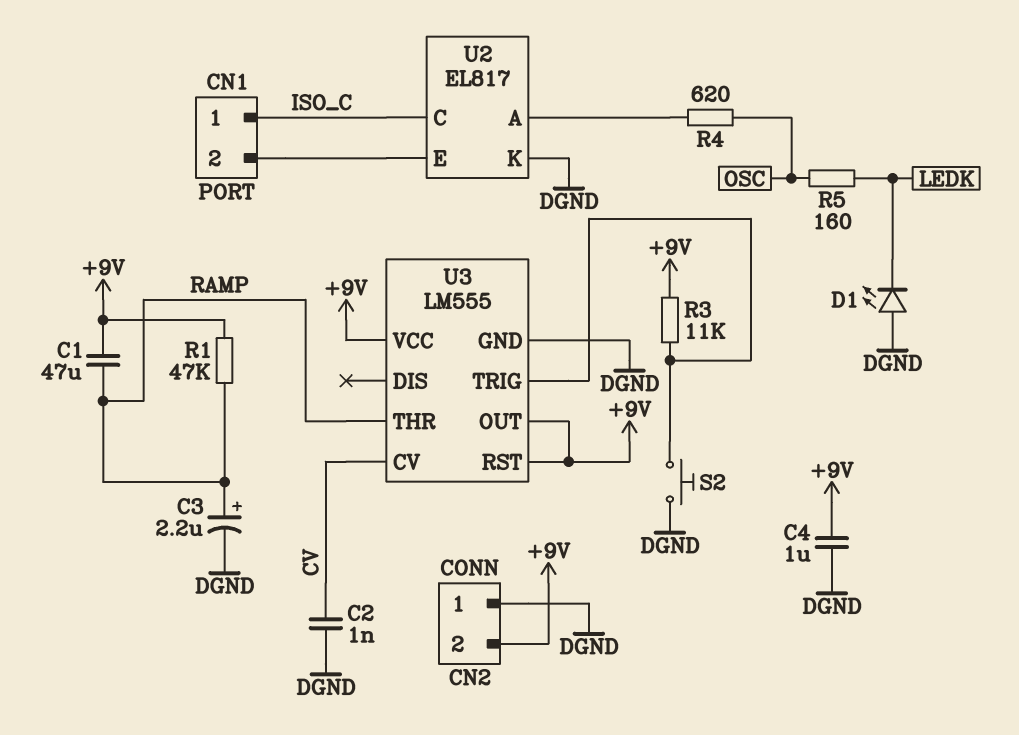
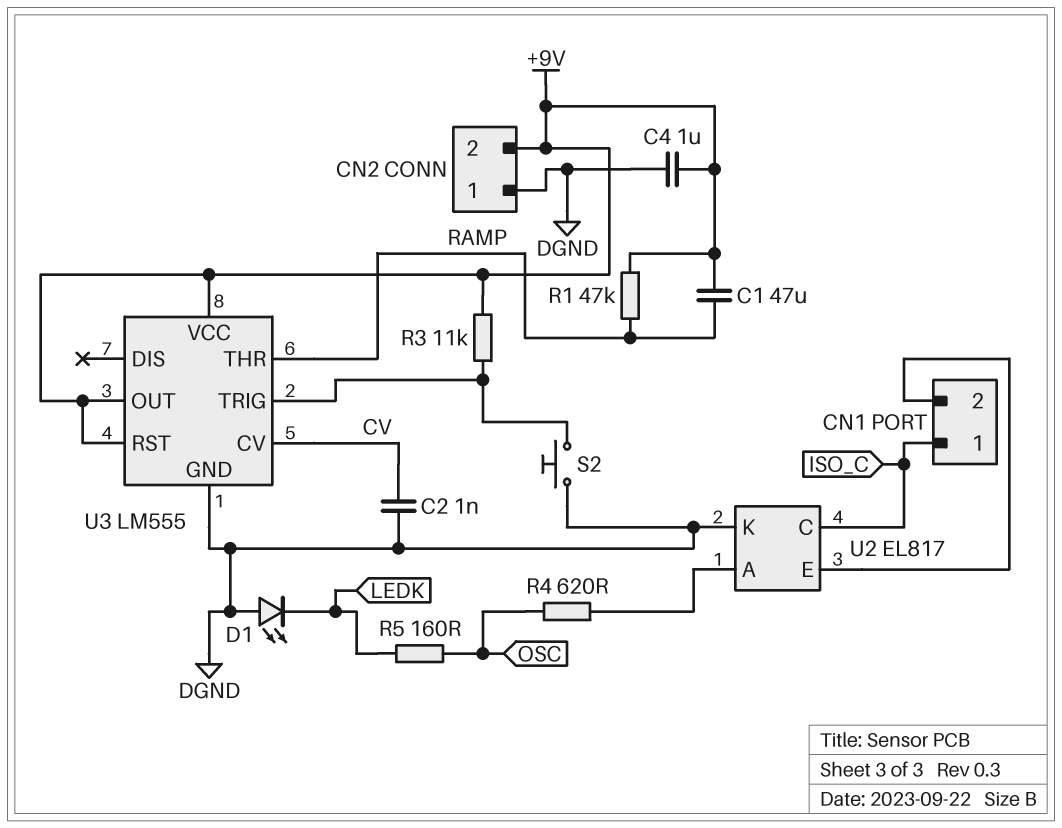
C3: 2.2uF (plus RAMP, minus DGND) -> none

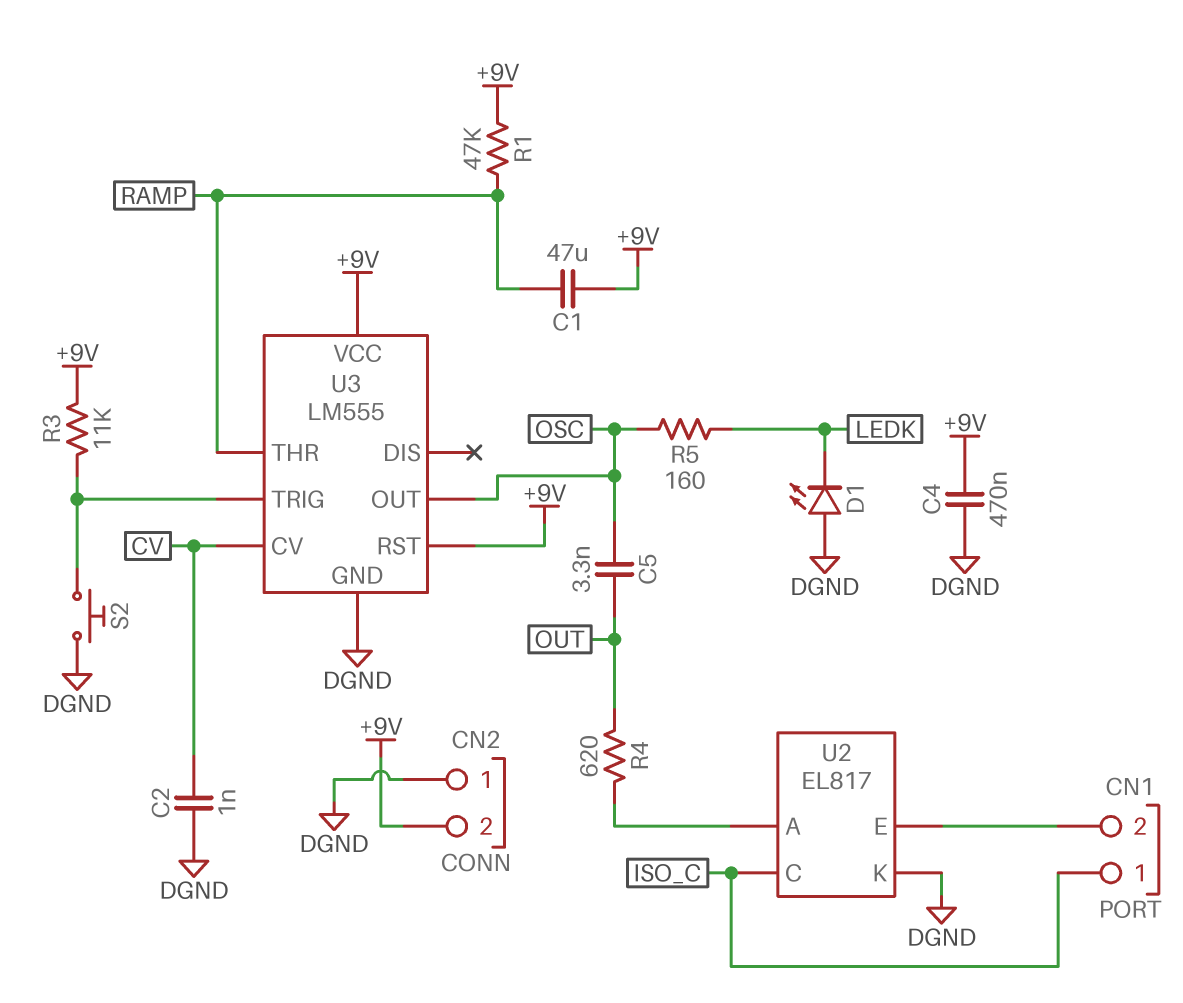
C4: 1uF (+9V, DGND) -> 470nF (+9V, DGND)
C5: none -> 3.3nF (OSC, OUT)
R4: 620 (OSC, U2/A) -> 620 (OUT, U2/A)
U3 pin OUT: +9V -> OSC

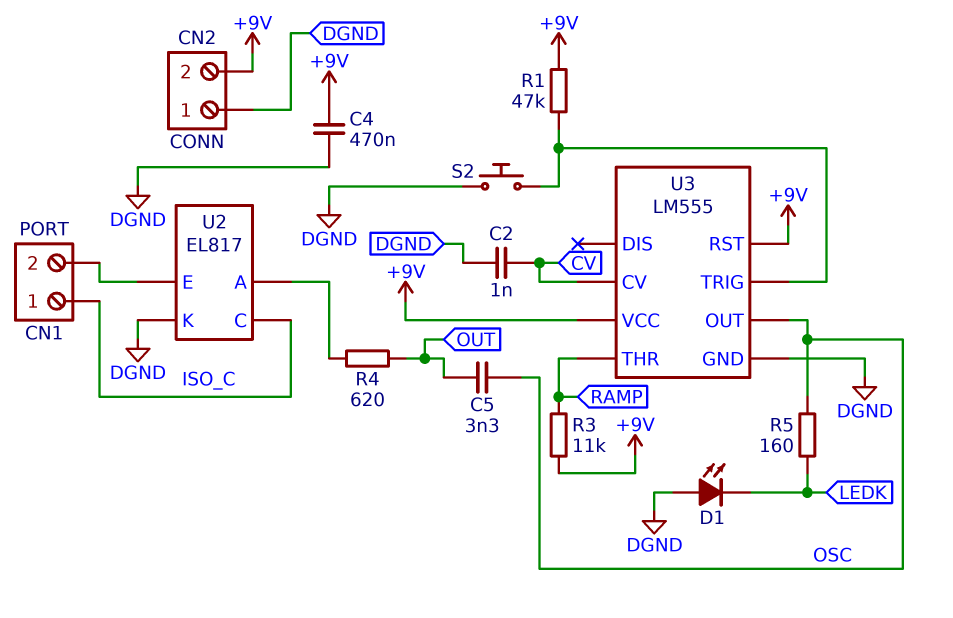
C1: 47uF (+9V, RAMP) -> none
R1: 47k (+9V, RAMP) -> 47k (+9V, U3/TRIG)
R3: 11k (+9V, U3/TRIG) -> 11k (+9V, RAMP)

